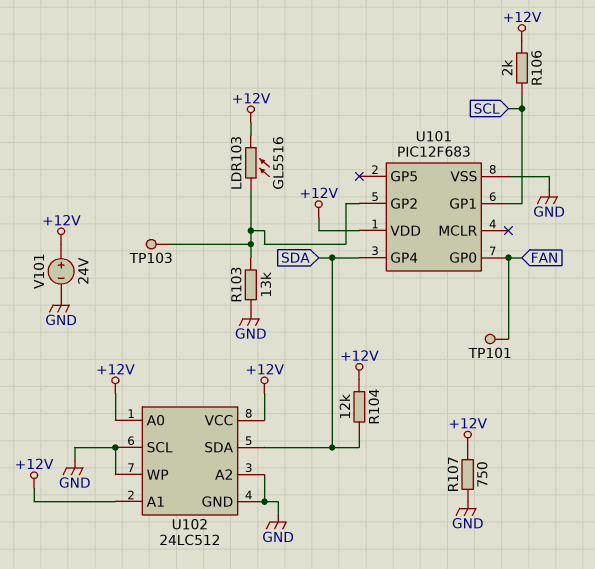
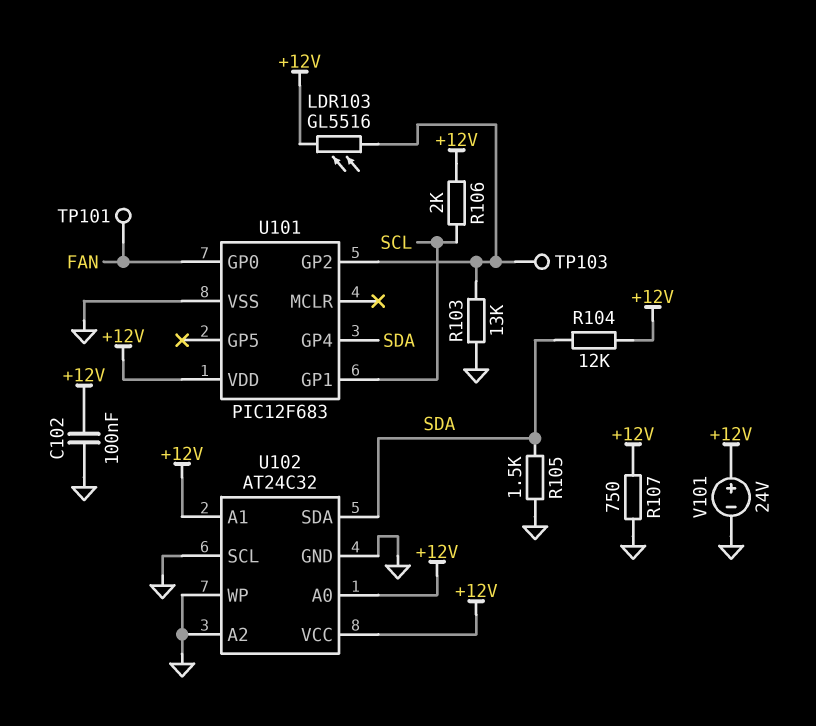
C102: none -> 100nF (+12V, GND)
R105: none -> 1.5k (GND, SDA)
U102: 24LC512 -> AT24C32

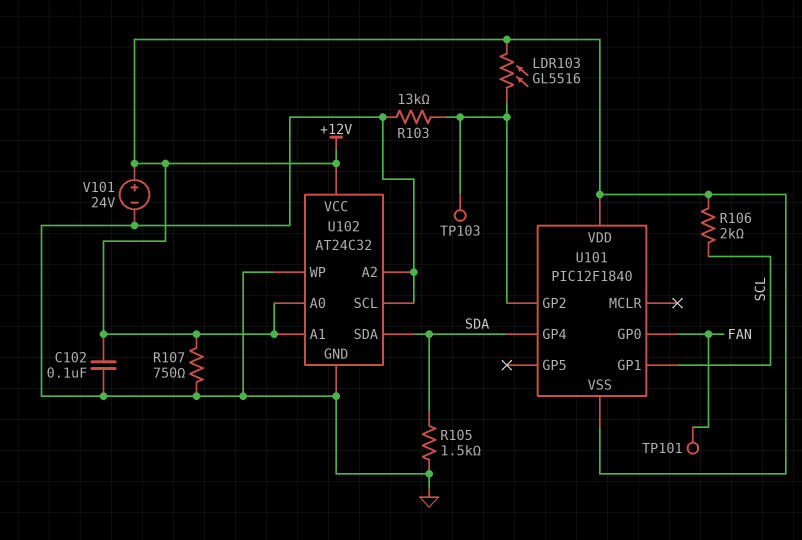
R104: 12k (+12V, SDA) -> none
U101: PIC12F683 -> PIC12F1840
U101 pin VSS: GND -> +12V

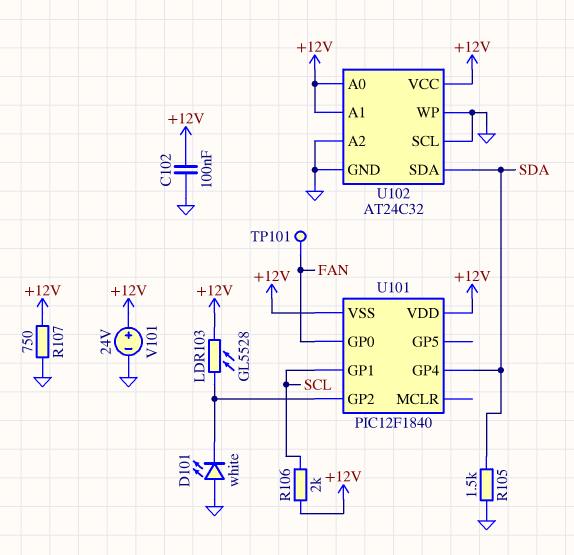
D101: none -> LED white (A GND, K U101/GP2)
LDR103: GL5516 (+12V, U101/GP2) -> GL5528 (+12V, U101/GP2)
R103: 13k (GND, U101/GP2) -> none
TP103: test point (U101/GP2) -> none

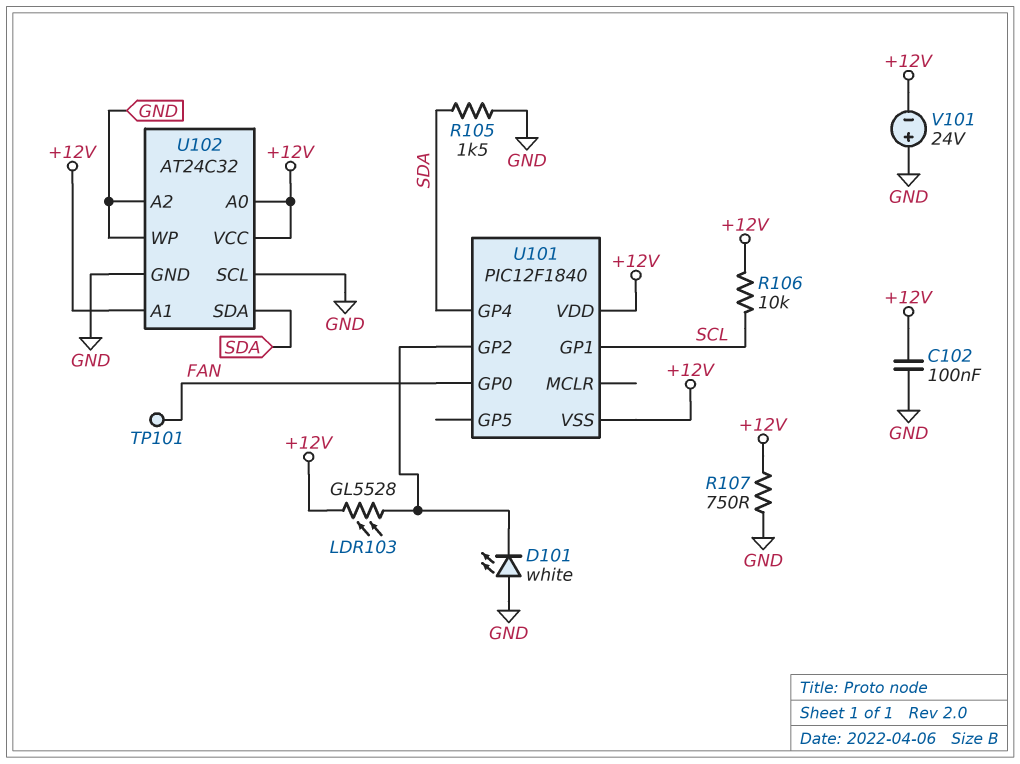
R106: 2k (+12V, SCL) -> 10k (+12V, SCL)
V101: 24V (plus +12V, minus GND) -> 24V (plus GND, minus +12V)

